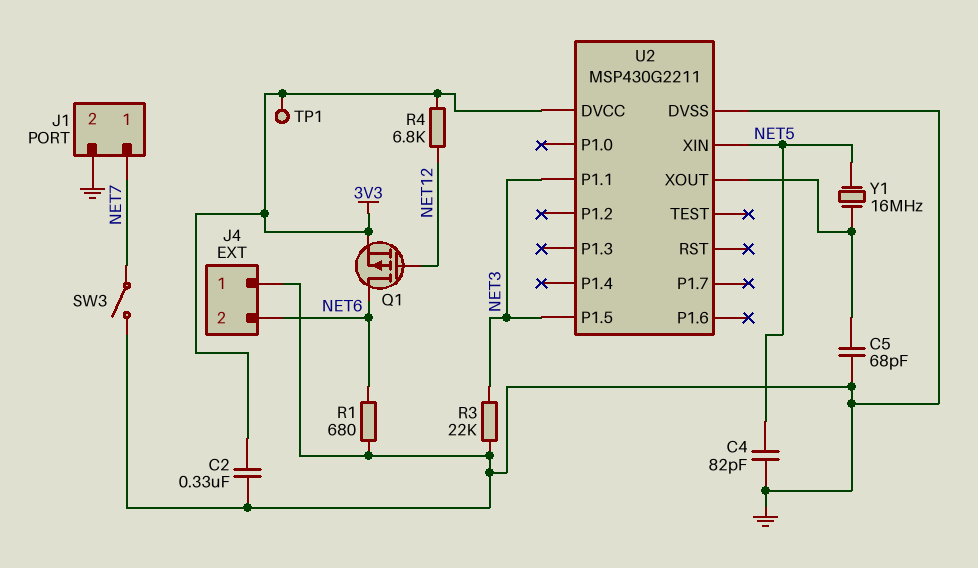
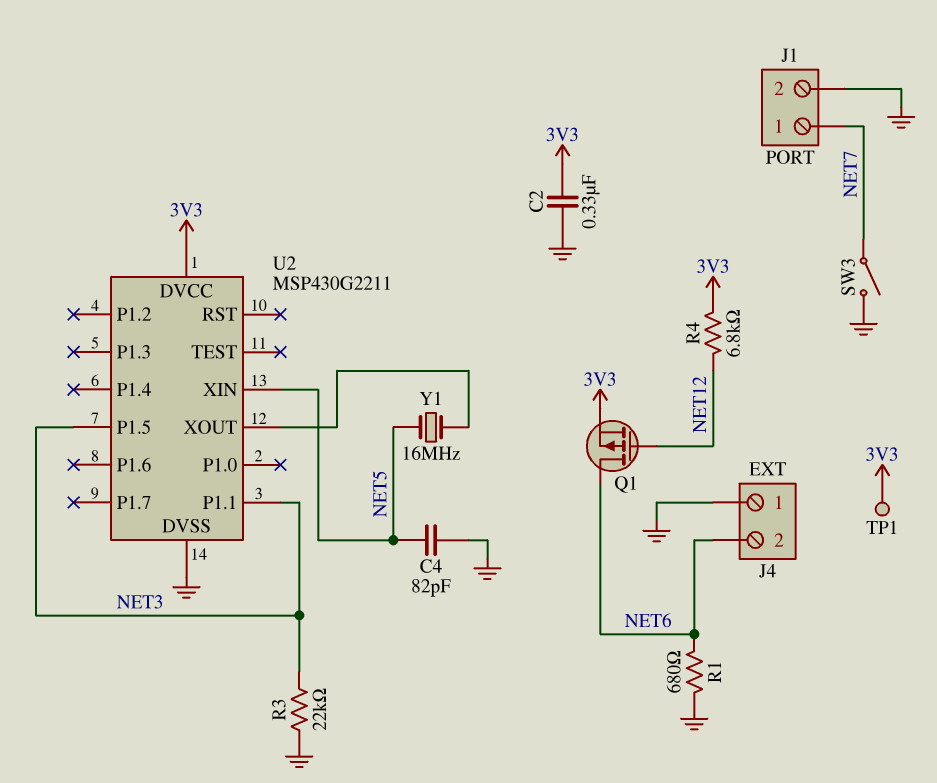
C5: 68pF (GND, U2/XOUT) -> none

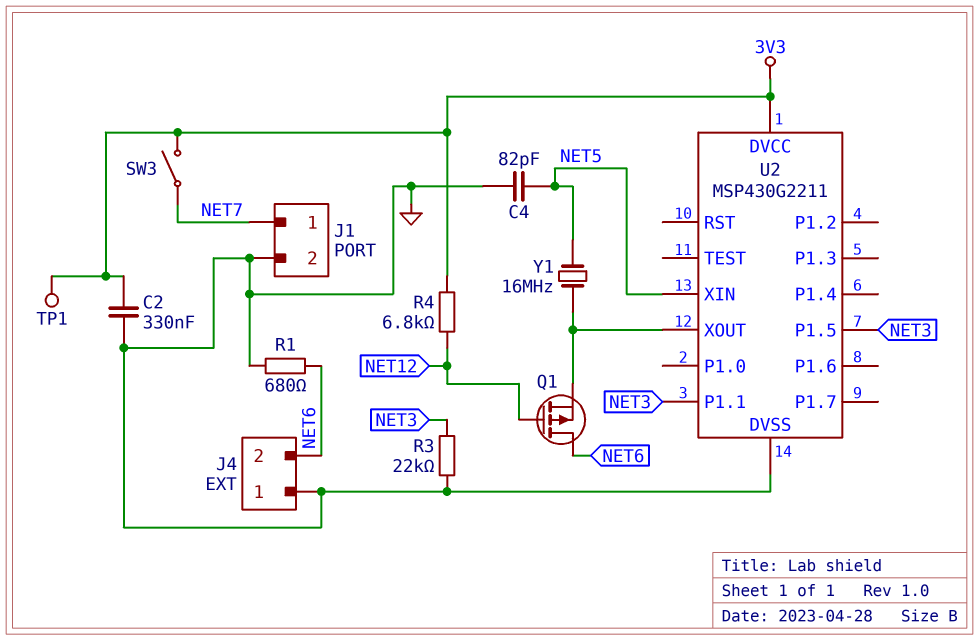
Q1: PMOS (G NET12, D NET6, S 3V3) -> PMOS (G NET12, D NET6, S U2/XOUT)
SW3: switch (GND, NET7) -> switch (3V3, NET7)

